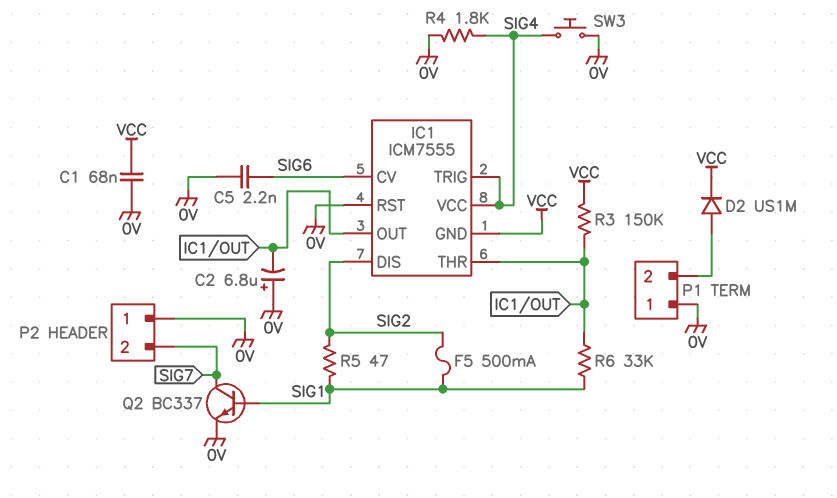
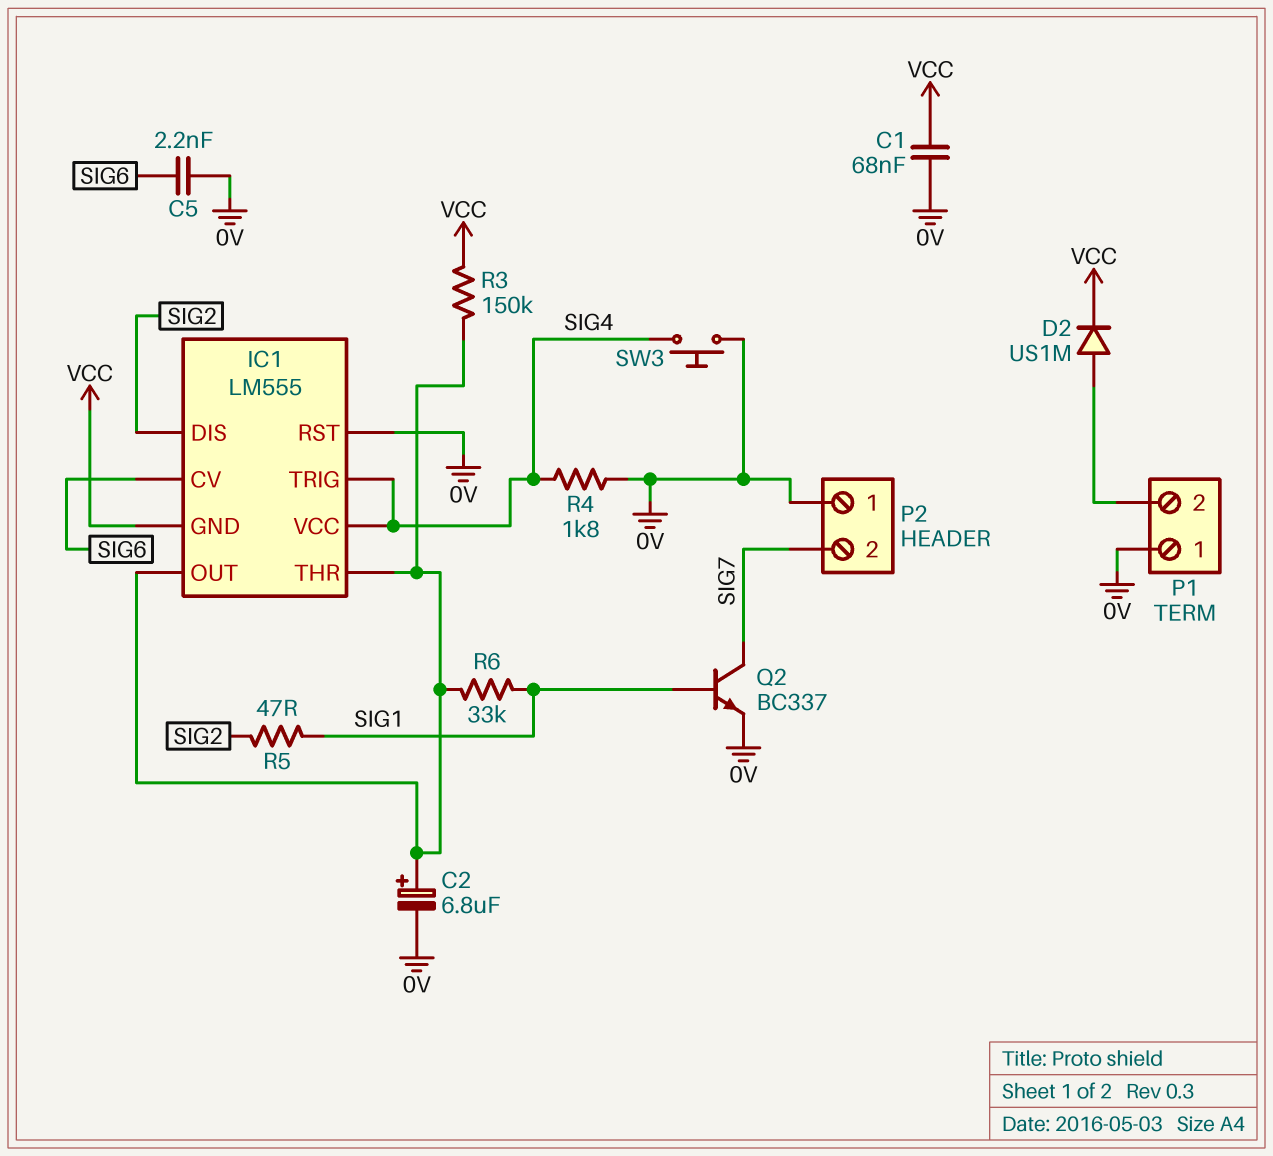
C2: 6.8uF (plus 0V, minus IC1/OUT) -> 6.8uF (plus IC1/OUT, minus 0V)
F5: 500mA (SIG1, SIG2) -> none
IC1: ICM7555 -> LM555

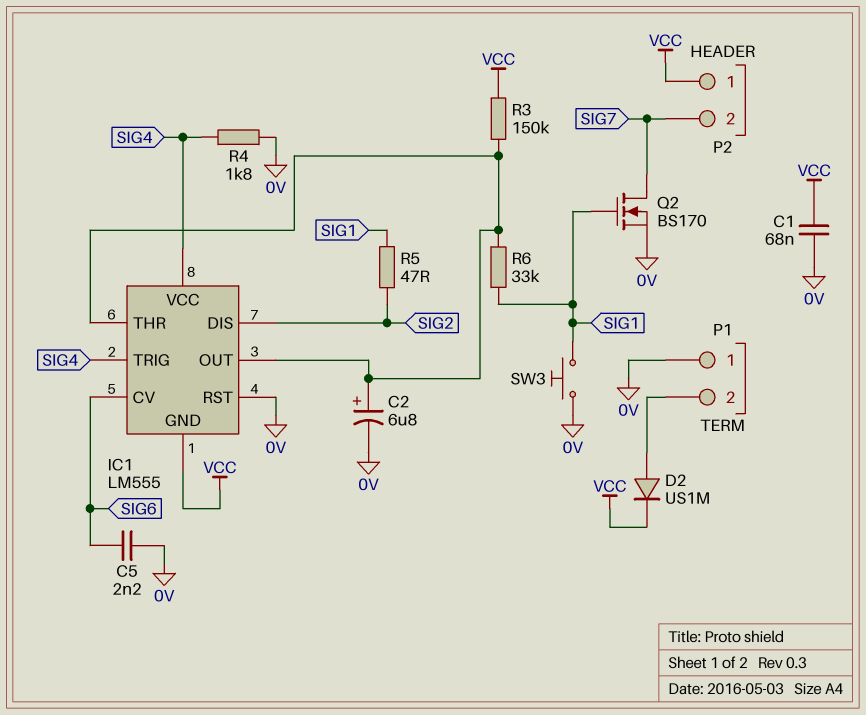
P2 pin 1: 0V -> VCC
Q2: NPN BC337 (B SIG1, C SIG7, E 0V) -> NMOS BS170 (G SIG1, D SIG7, S 0V)
SW3: button (0V, SIG4) -> button (0V, SIG1)

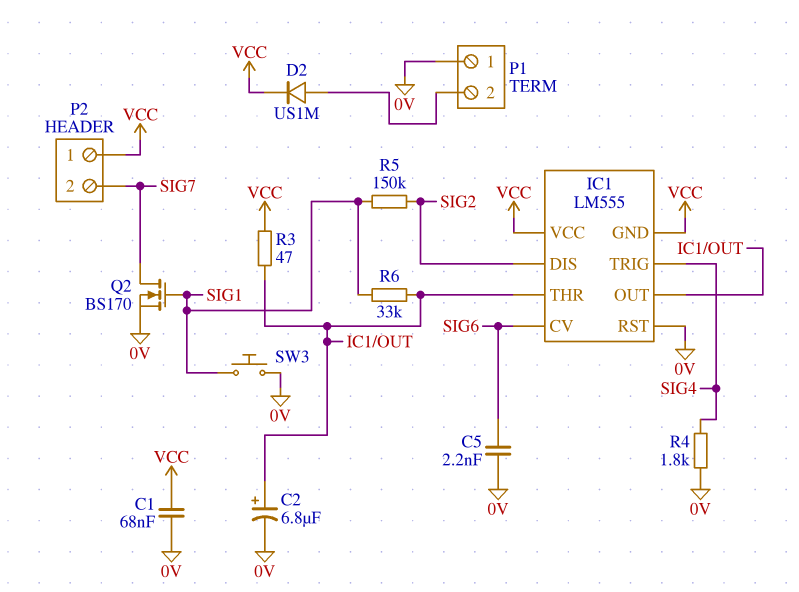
IC1 pin VCC: SIG4 -> VCC
R3: 150k (IC1/OUT, VCC) -> 47 (IC1/OUT, VCC)
R5: 47 (SIG1, SIG2) -> 150k (SIG1, SIG2)

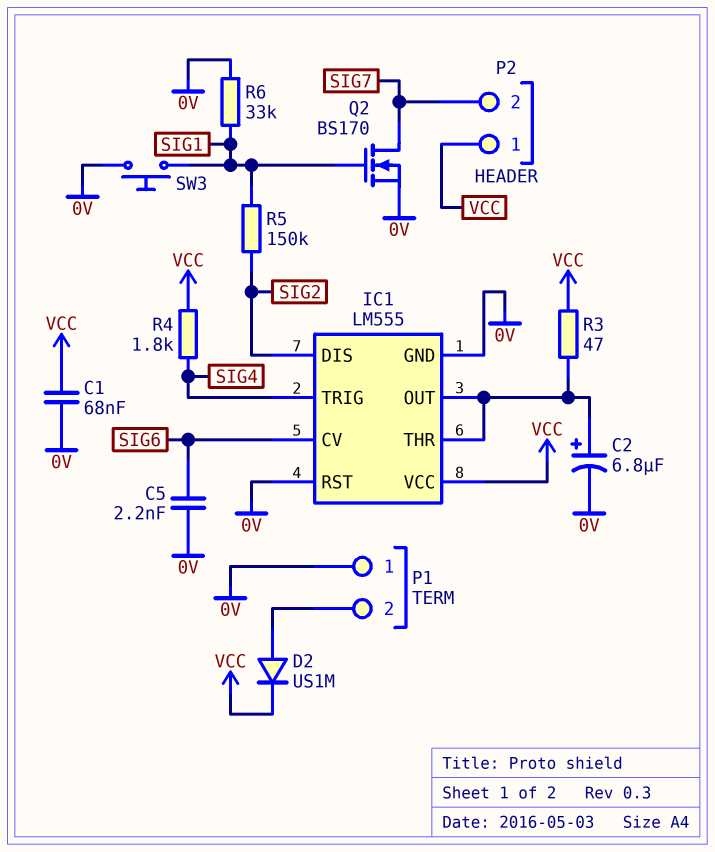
IC1 pin GND: VCC -> 0V
R4: 1.8k (0V, SIG4) -> 1.8k (SIG4, VCC)
R6: 33k (IC1/OUT, SIG1) -> 33k (0V, SIG1)

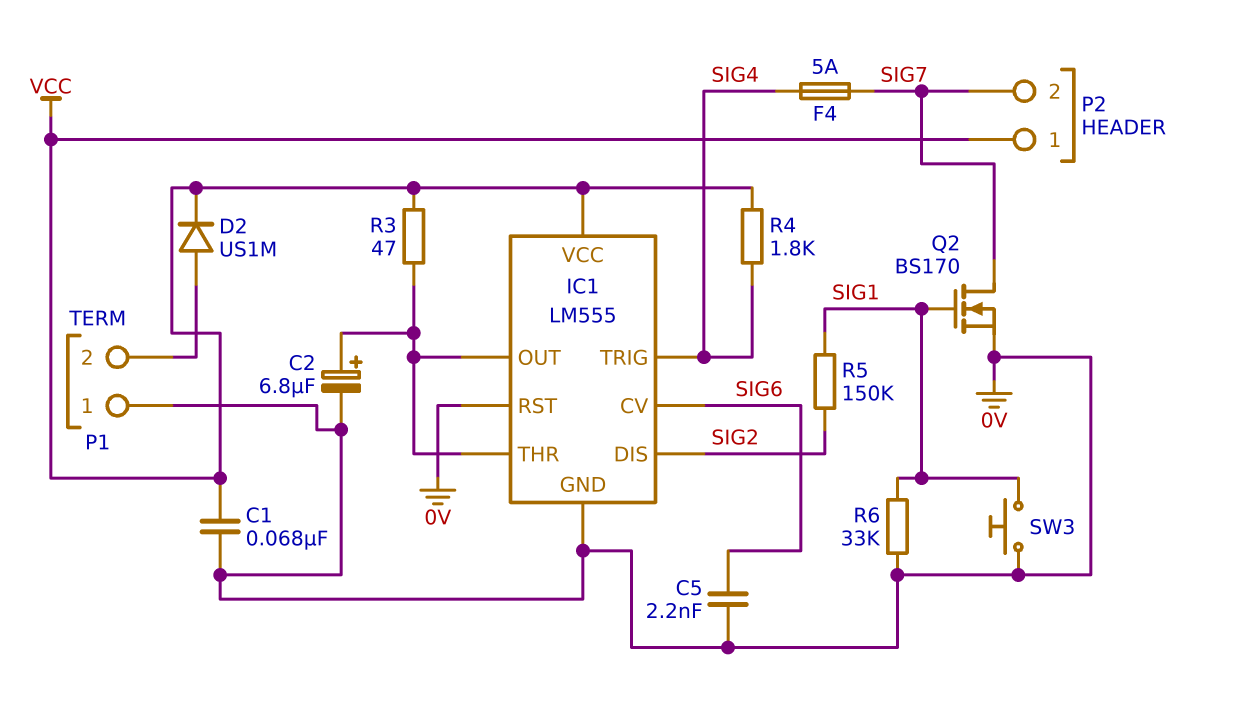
F4: none -> 5A (SIG4, SIG7)

